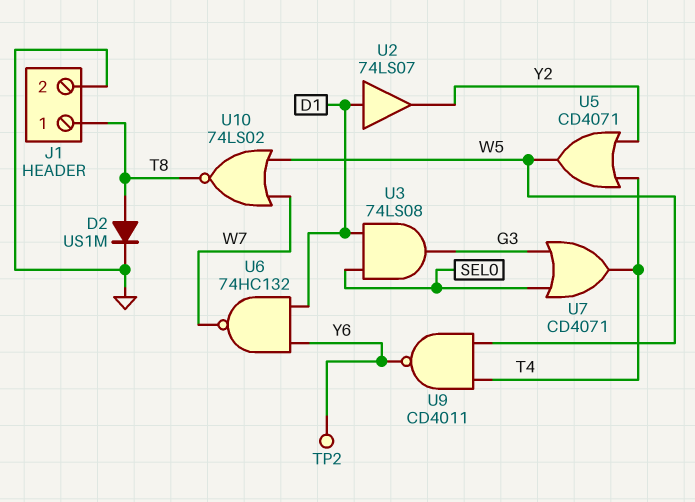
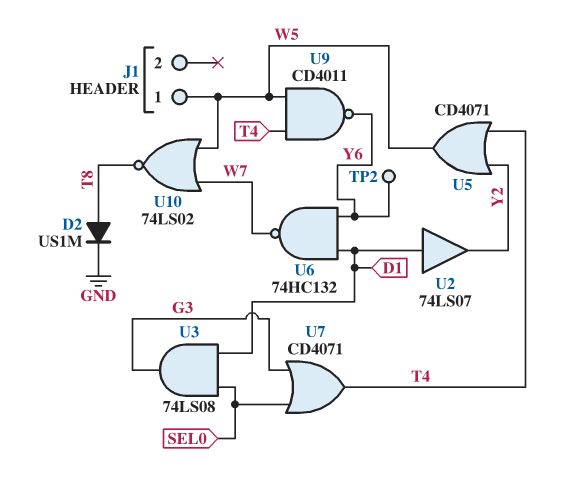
J1 pin 1: T8 -> W5
J1 pin 2: GND -> none

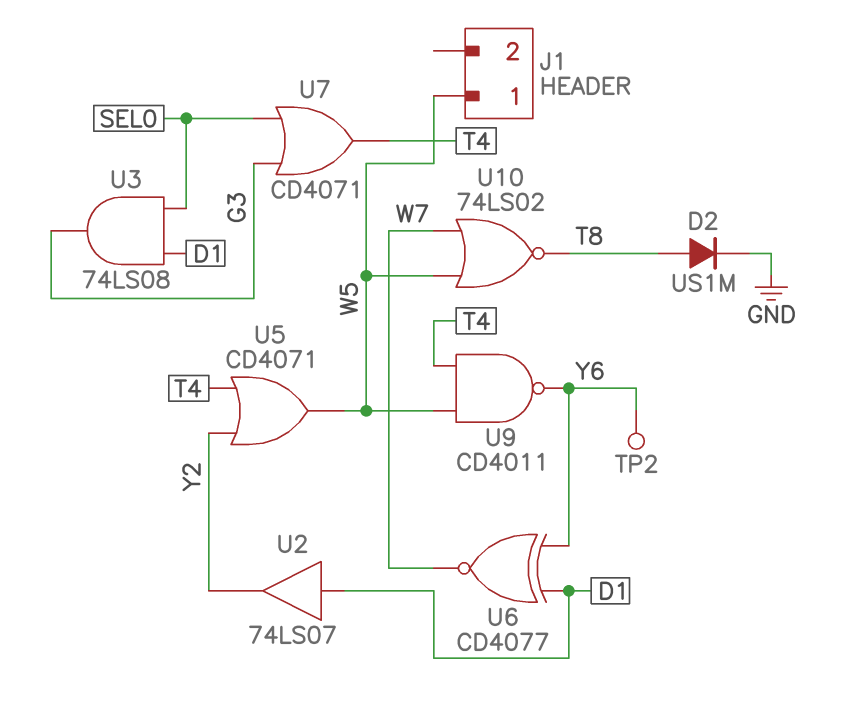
U6: NAND 74HC132 (in D1, in Y6, out W7) -> XNOR CD4077 (in D1, in Y6, out W7)

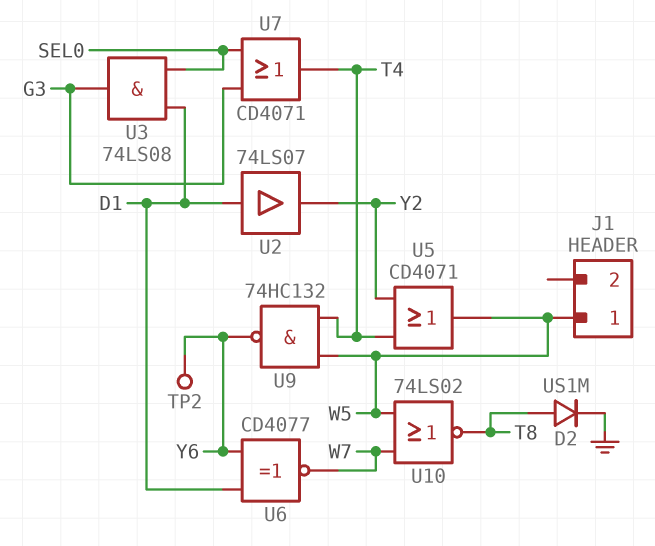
U9: NAND CD4011 (in T4, in W5, out Y6) -> NAND 74HC132 (in T4, in W5, out Y6)

